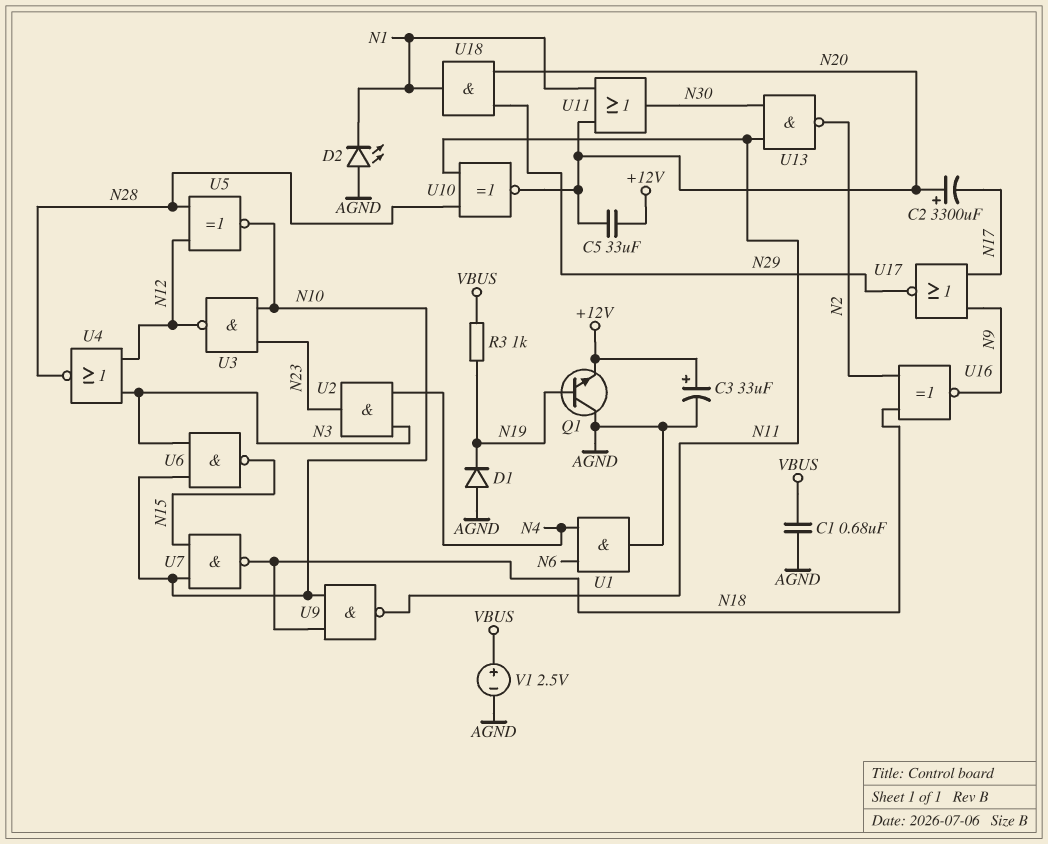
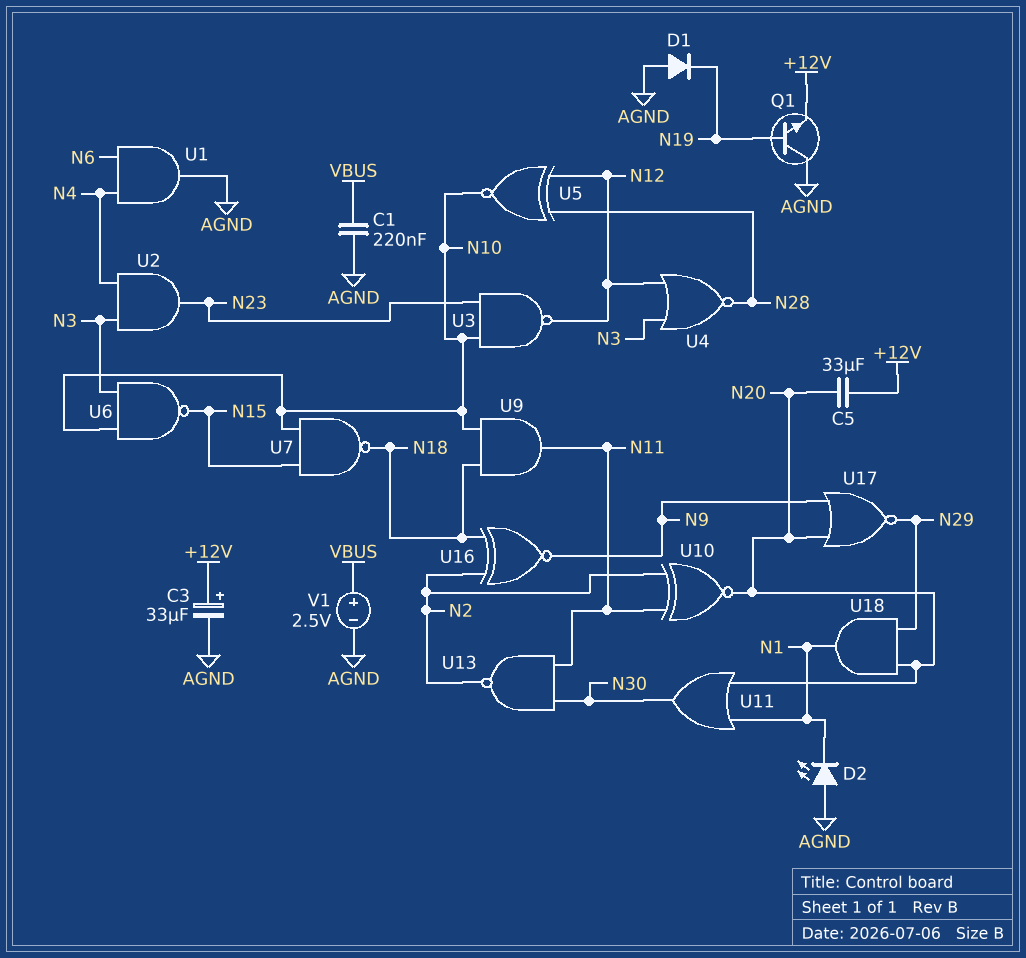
C1: 680nF (AGND, VBUS) -> 220nF (AGND, VBUS)
C2: 3300uF (plus N20, minus N17) -> none
R3: 1k (N19, VBUS) -> none
U9: NAND (in N10, in N18, out N11) -> AND (in N10, in N18, out N11)
U10: XNOR (in N11, in N28, out N20) -> XNOR (in N2, in N11, out N20)
U17: NOR (in N9, in N17, out N29) -> NOR (in N9, in N20, out N29)

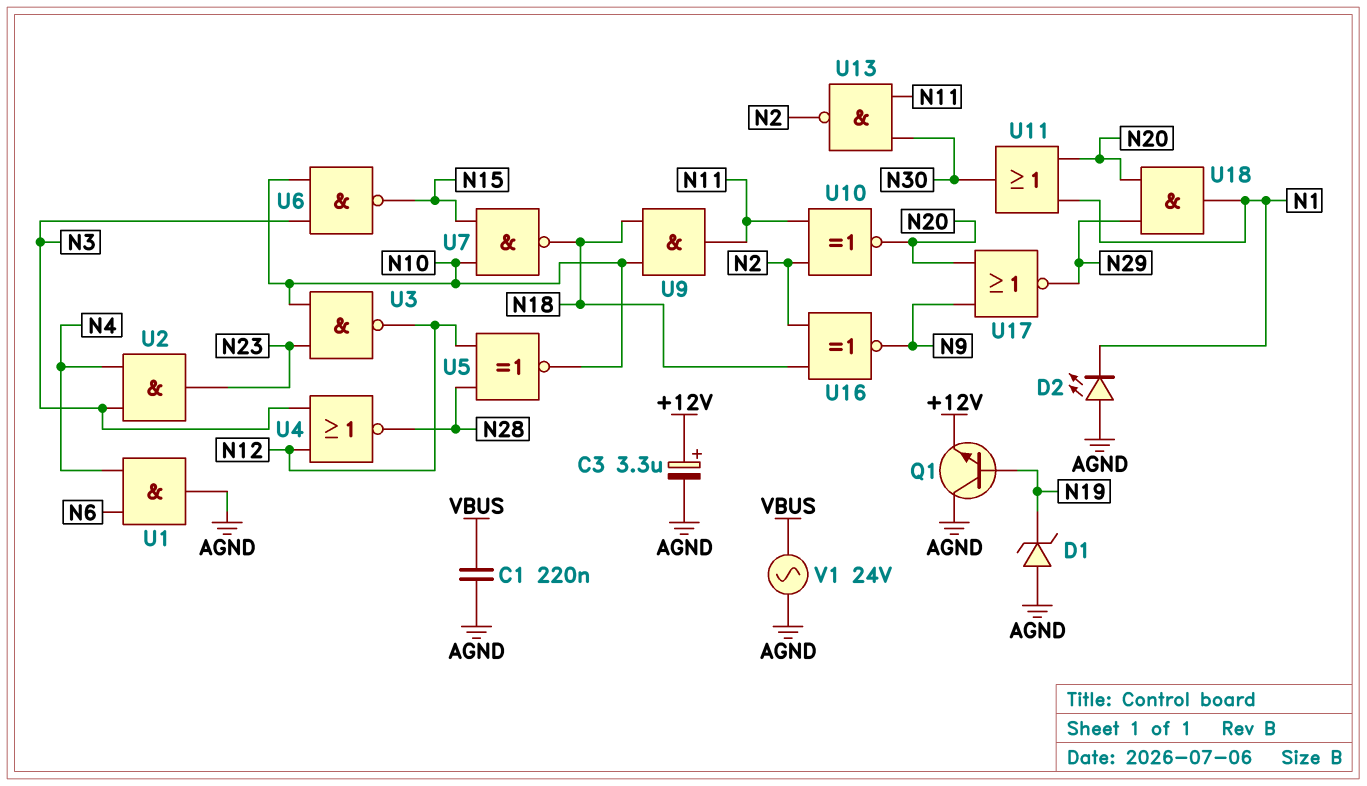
C3: 33uF (plus +12V, minus AGND) -> 3.3uF (plus +12V, minus AGND)
C5: 33uF (+12V, N20) -> none
D1: diode (A AGND, K N19) -> zener (A AGND, K N19)
V1: 2.5V (plus VBUS, minus AGND) -> AC 24V (AGND, VBUS)

